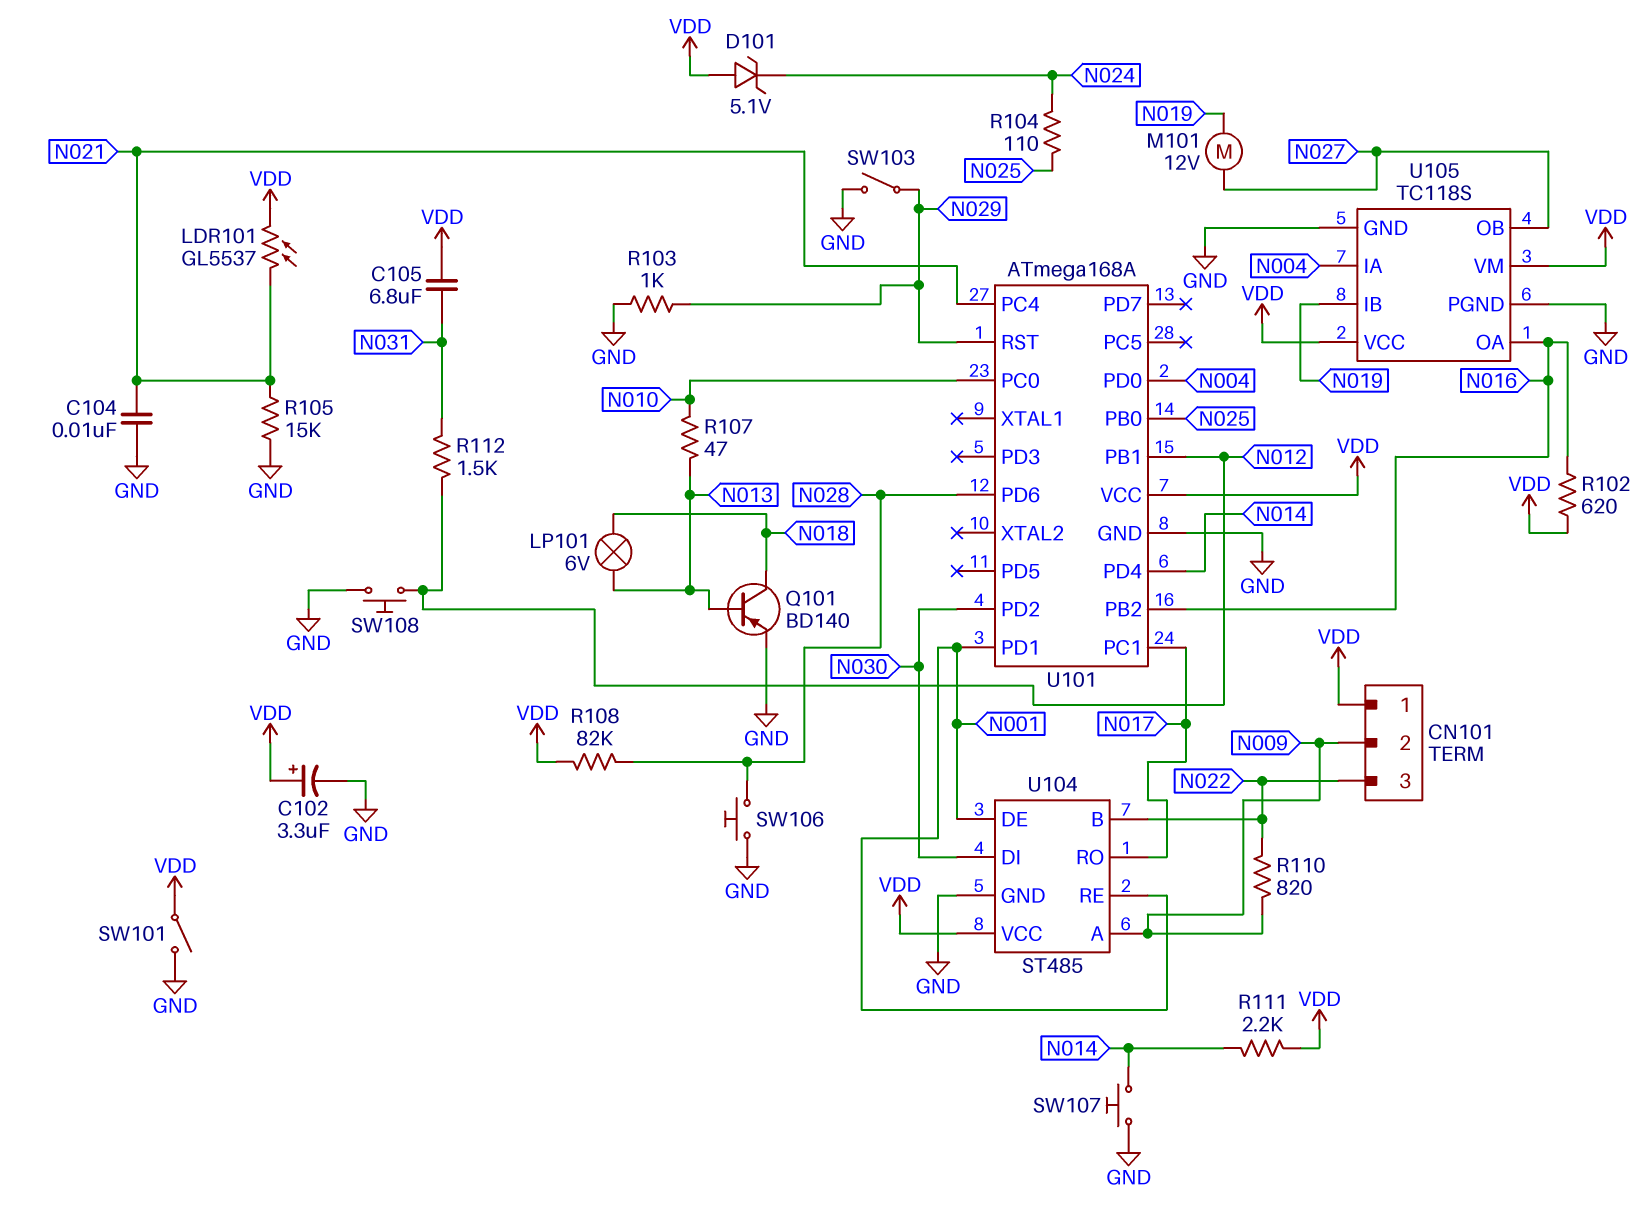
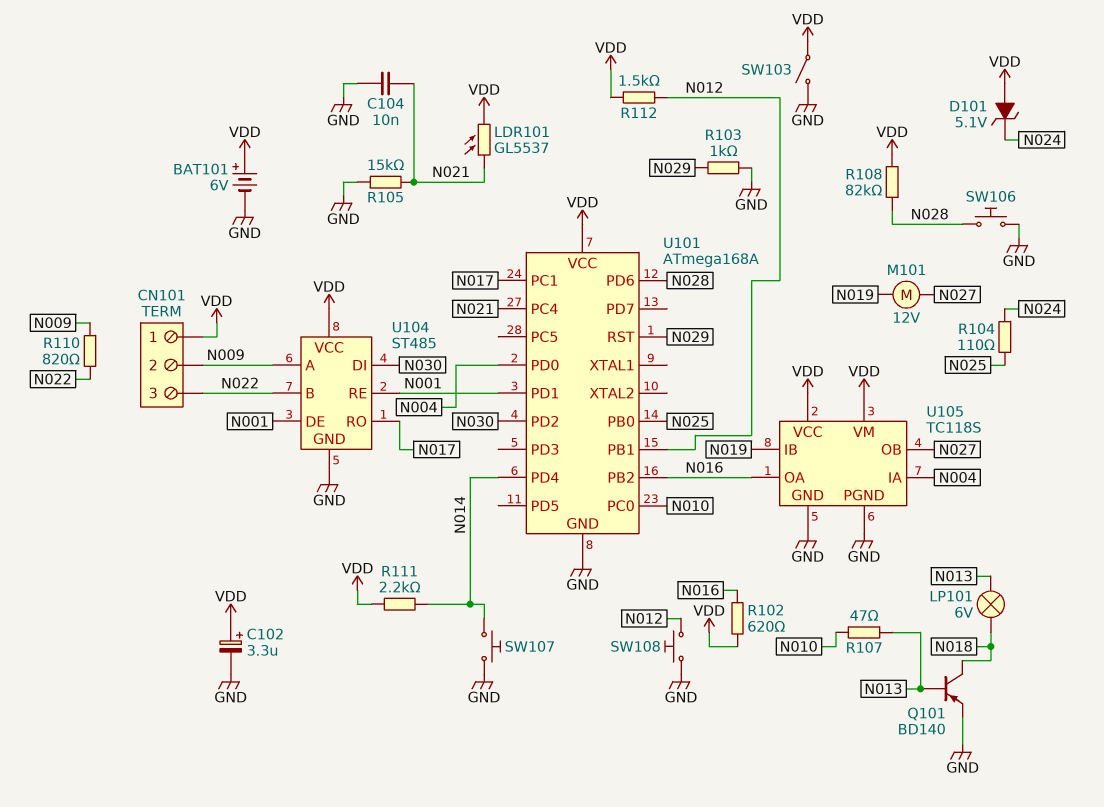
BAT101: none -> 6V (plus VDD, minus GND)
C105: 6.8uF (N031, VDD) -> none
R112: 1.5k (N012, N031) -> 1.5k (N012, VDD)
SW101: switch (GND, VDD) -> none
SW103: switch (GND, N029) -> switch (GND, VDD)

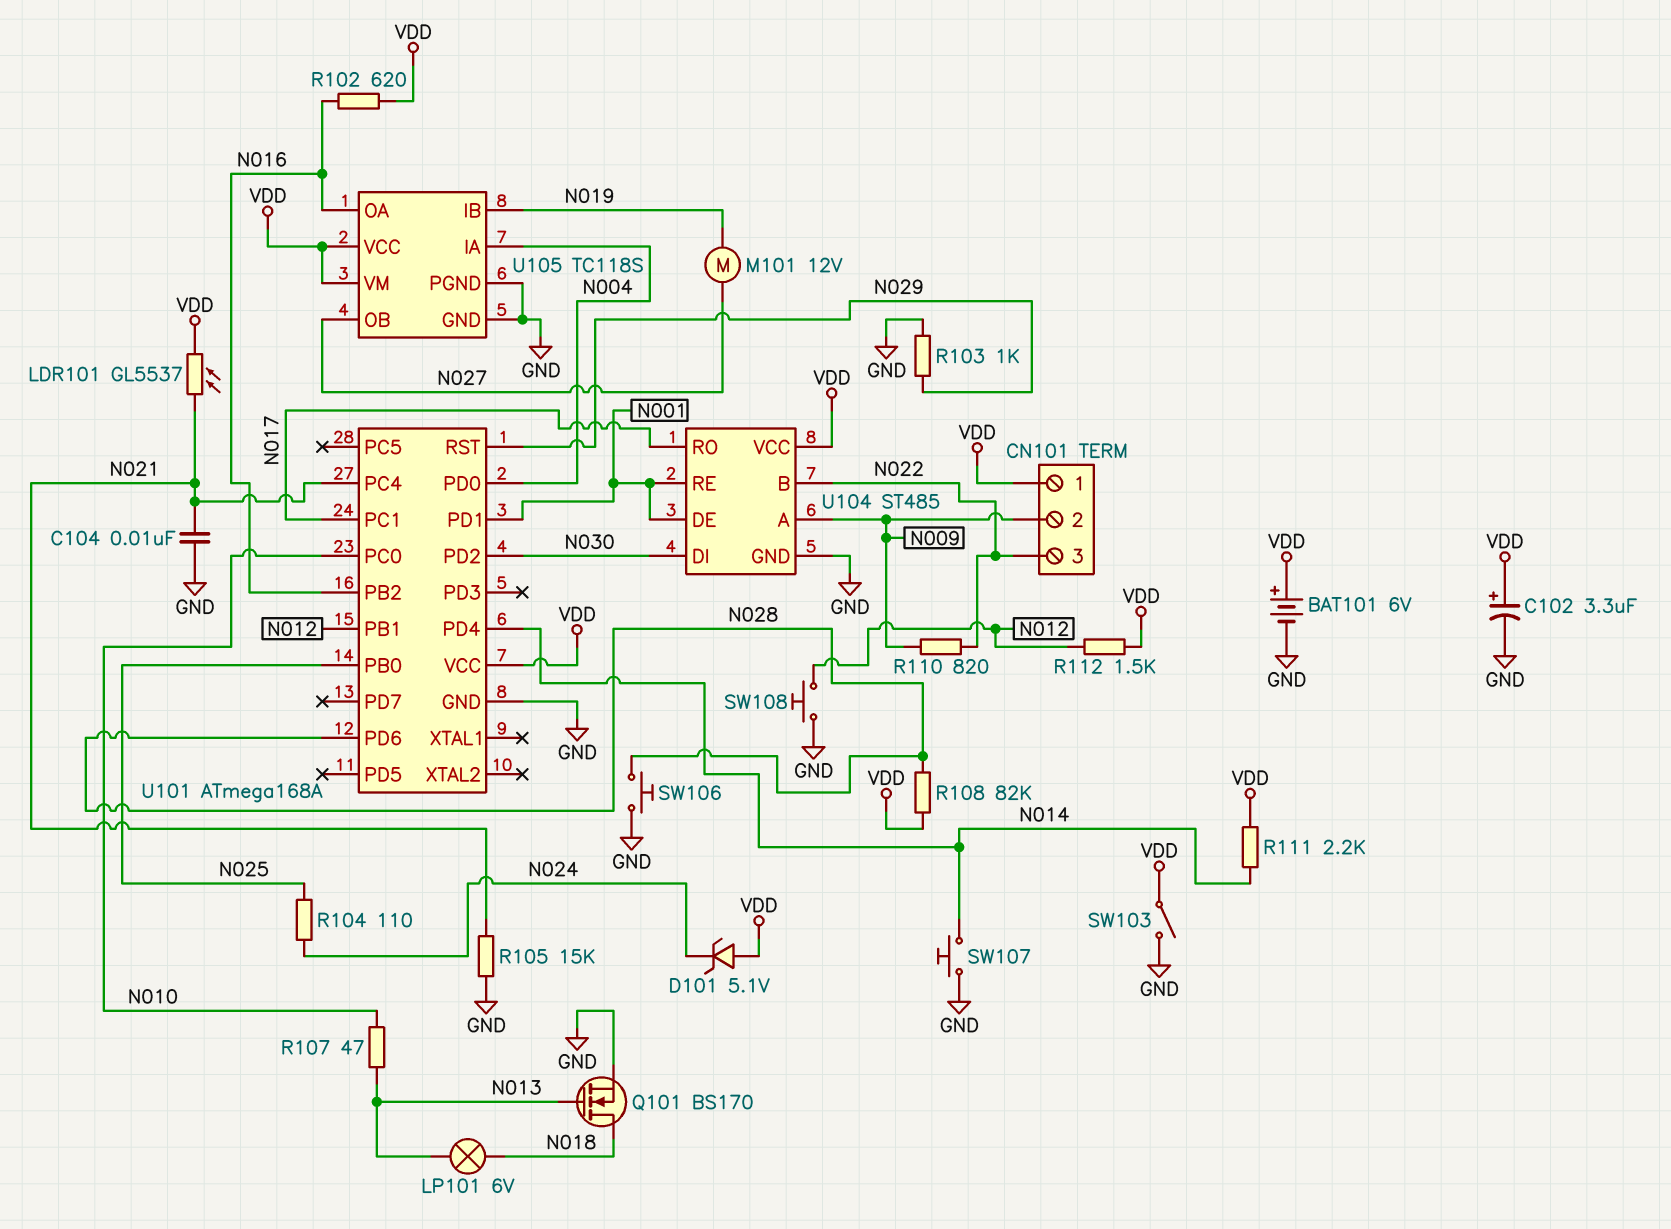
Q101: PNP BD140 (B N013, C N018, E GND) -> NMOS BS170 (G N013, D N018, S GND)

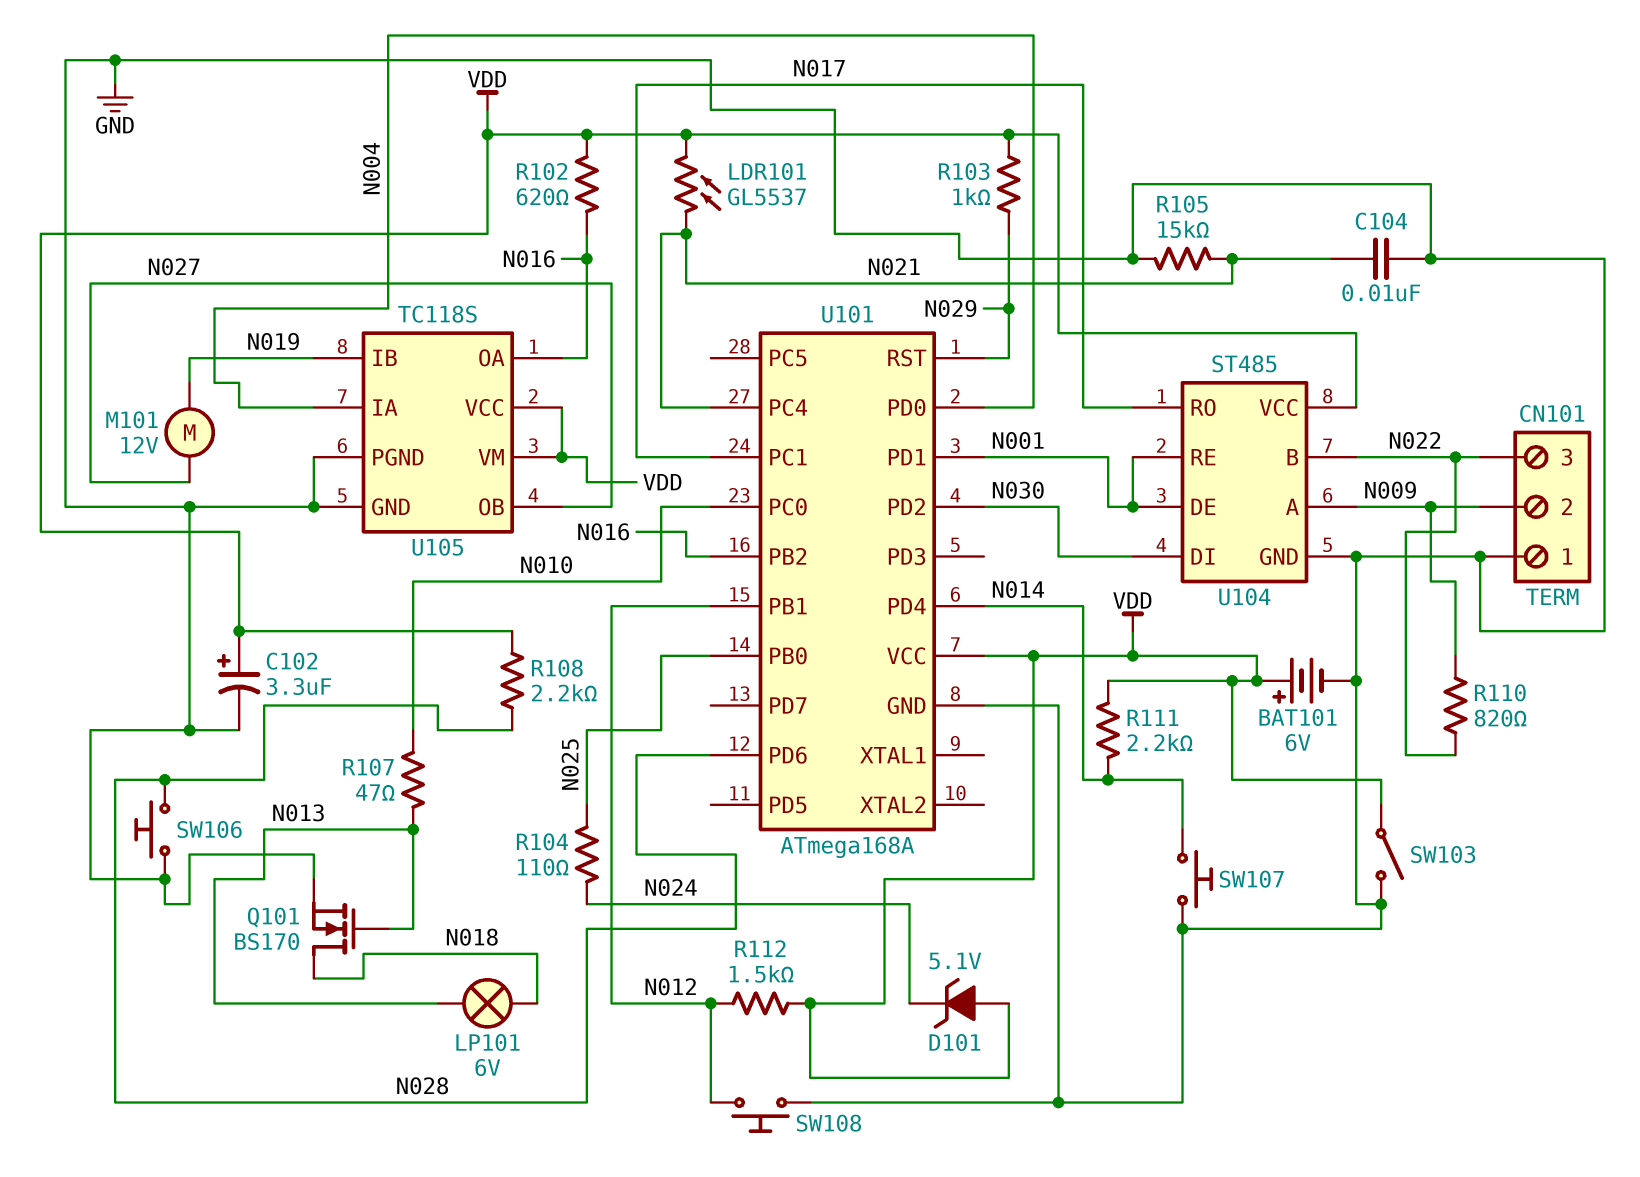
CN101 pin 1: VDD -> GND
R103: 1k (GND, N029) -> 1k (N029, VDD)
R108: 82k (N028, VDD) -> 2.2k (N028, VDD)

